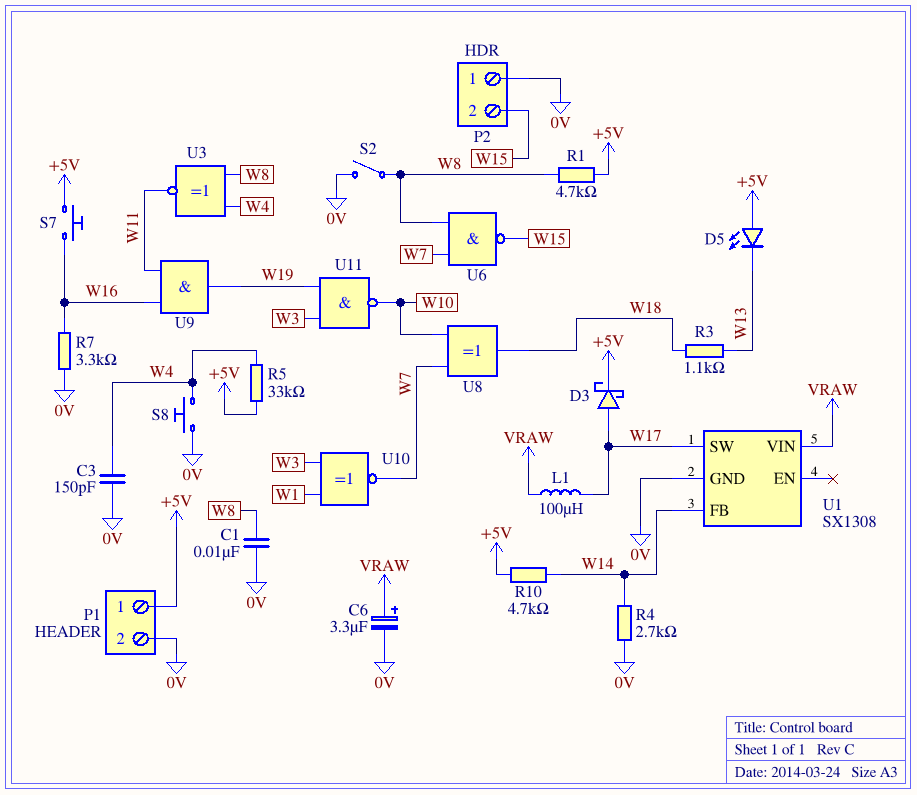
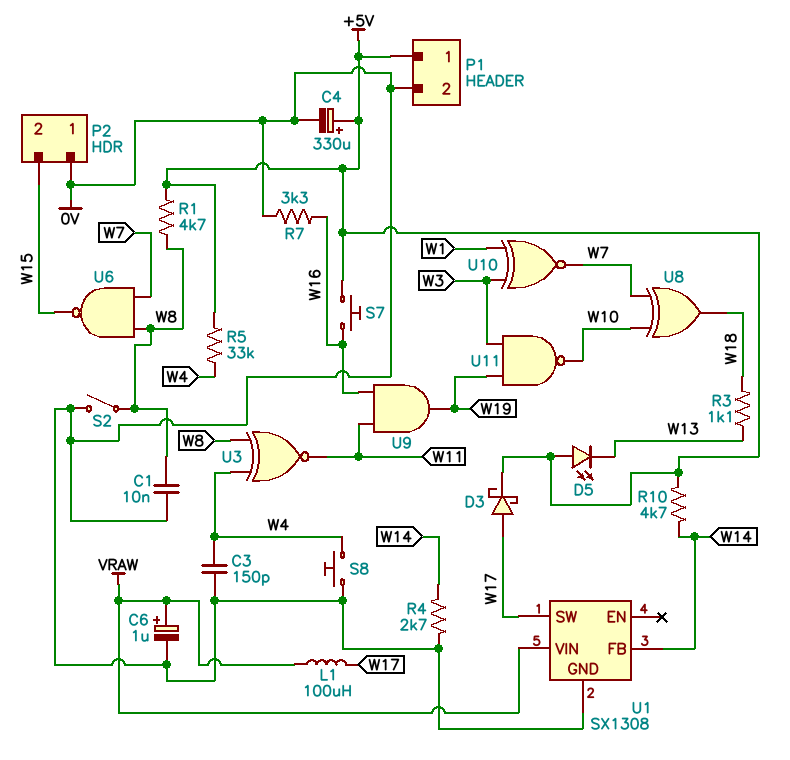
C4: none -> 330uF (plus +5V, minus 0V)
C6: 3.3uF (plus VRAW, minus 0V) -> 1uF (plus VRAW, minus 0V)

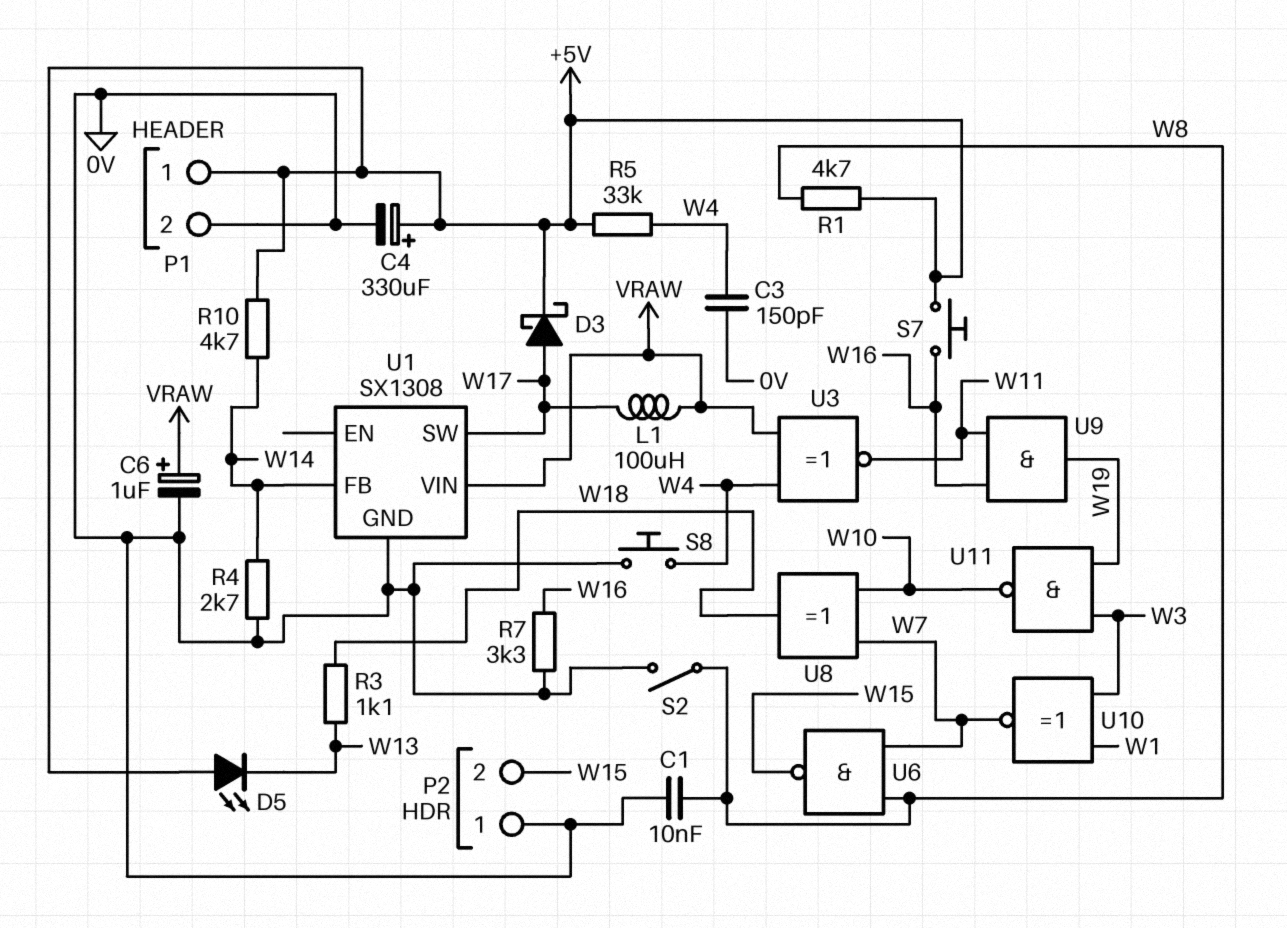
U3: XNOR (in W4, in W8, out W11) -> XNOR (in VRAW, in W4, out W11)

